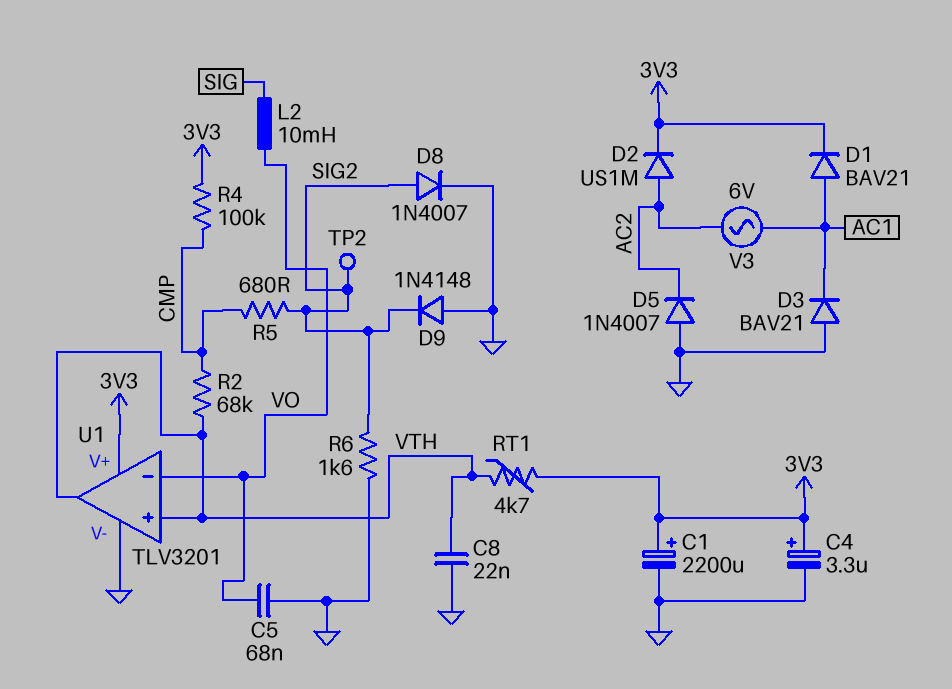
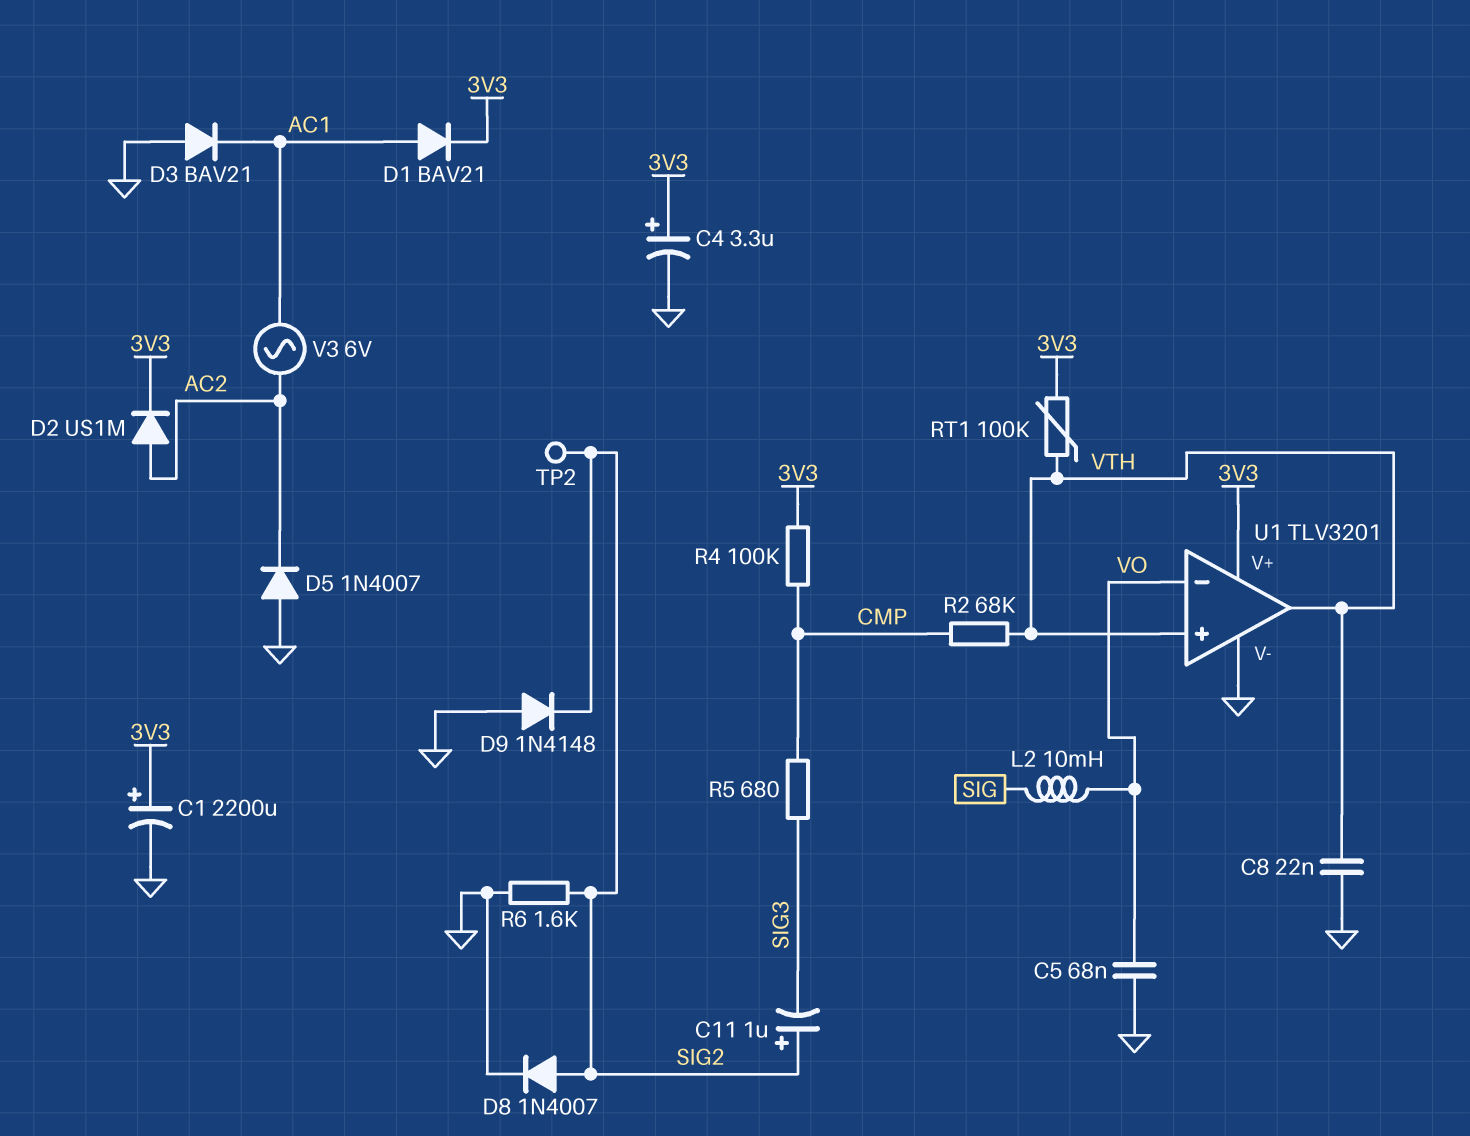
C11: none -> 1uF (plus SIG2, minus SIG3)
R5: 680 (CMP, SIG2) -> 680 (CMP, SIG3)
RT1: 4.7k (3V3, VTH) -> 100k (3V3, VTH)

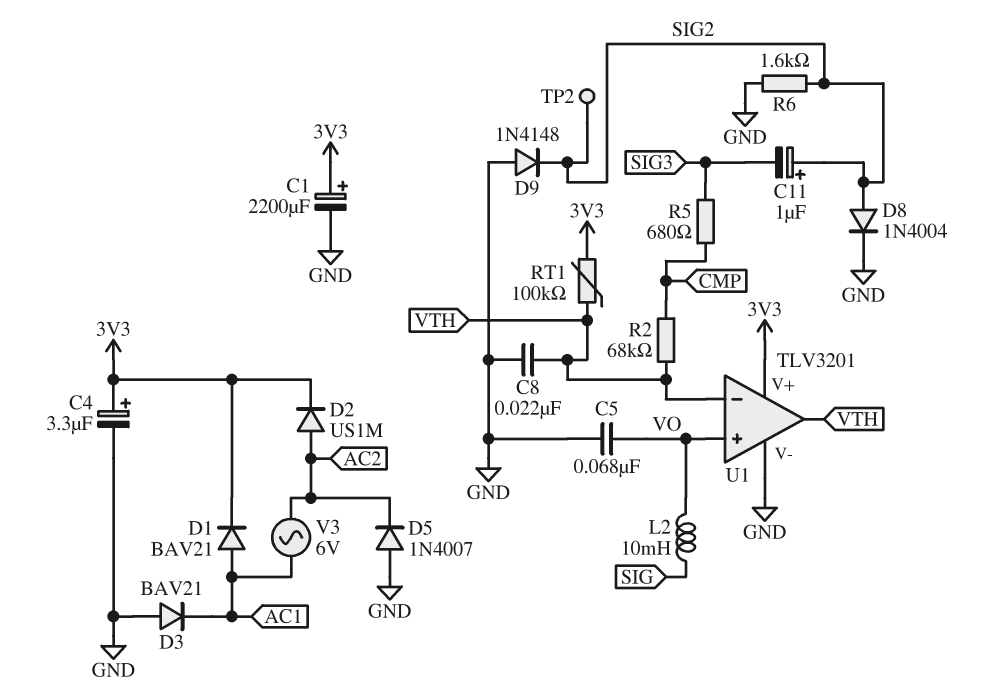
D8: diode 1N4007 (A SIG2, K GND) -> diode 1N4004 (A SIG2, K GND)
R4: 100k (3V3, CMP) -> none
U1 pin in+: VTH -> VO
U1 pin in-: VO -> VTH

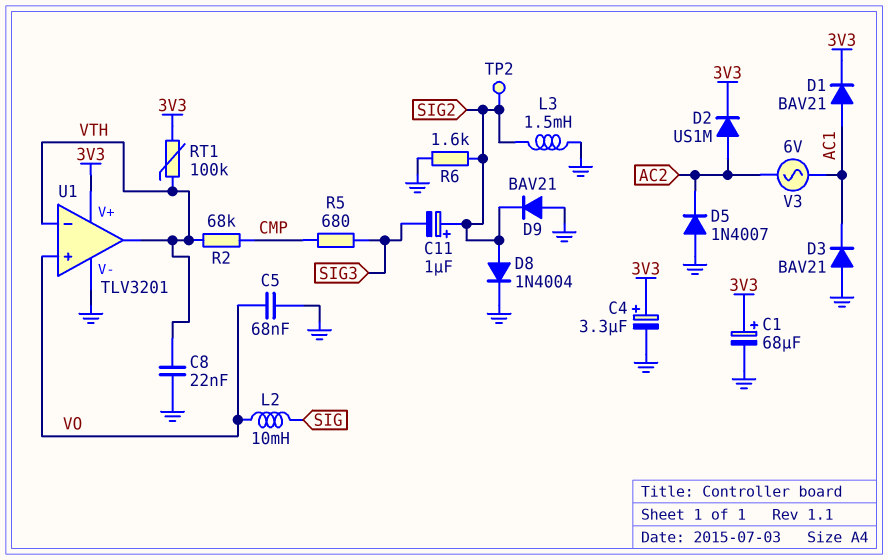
C1: 2200uF (plus 3V3, minus GND) -> 68uF (plus 3V3, minus GND)
D9: diode 1N4148 (A GND, K SIG2) -> diode BAV21 (A GND, K SIG2)
L3: none -> 1.5mH (GND, SIG2)

